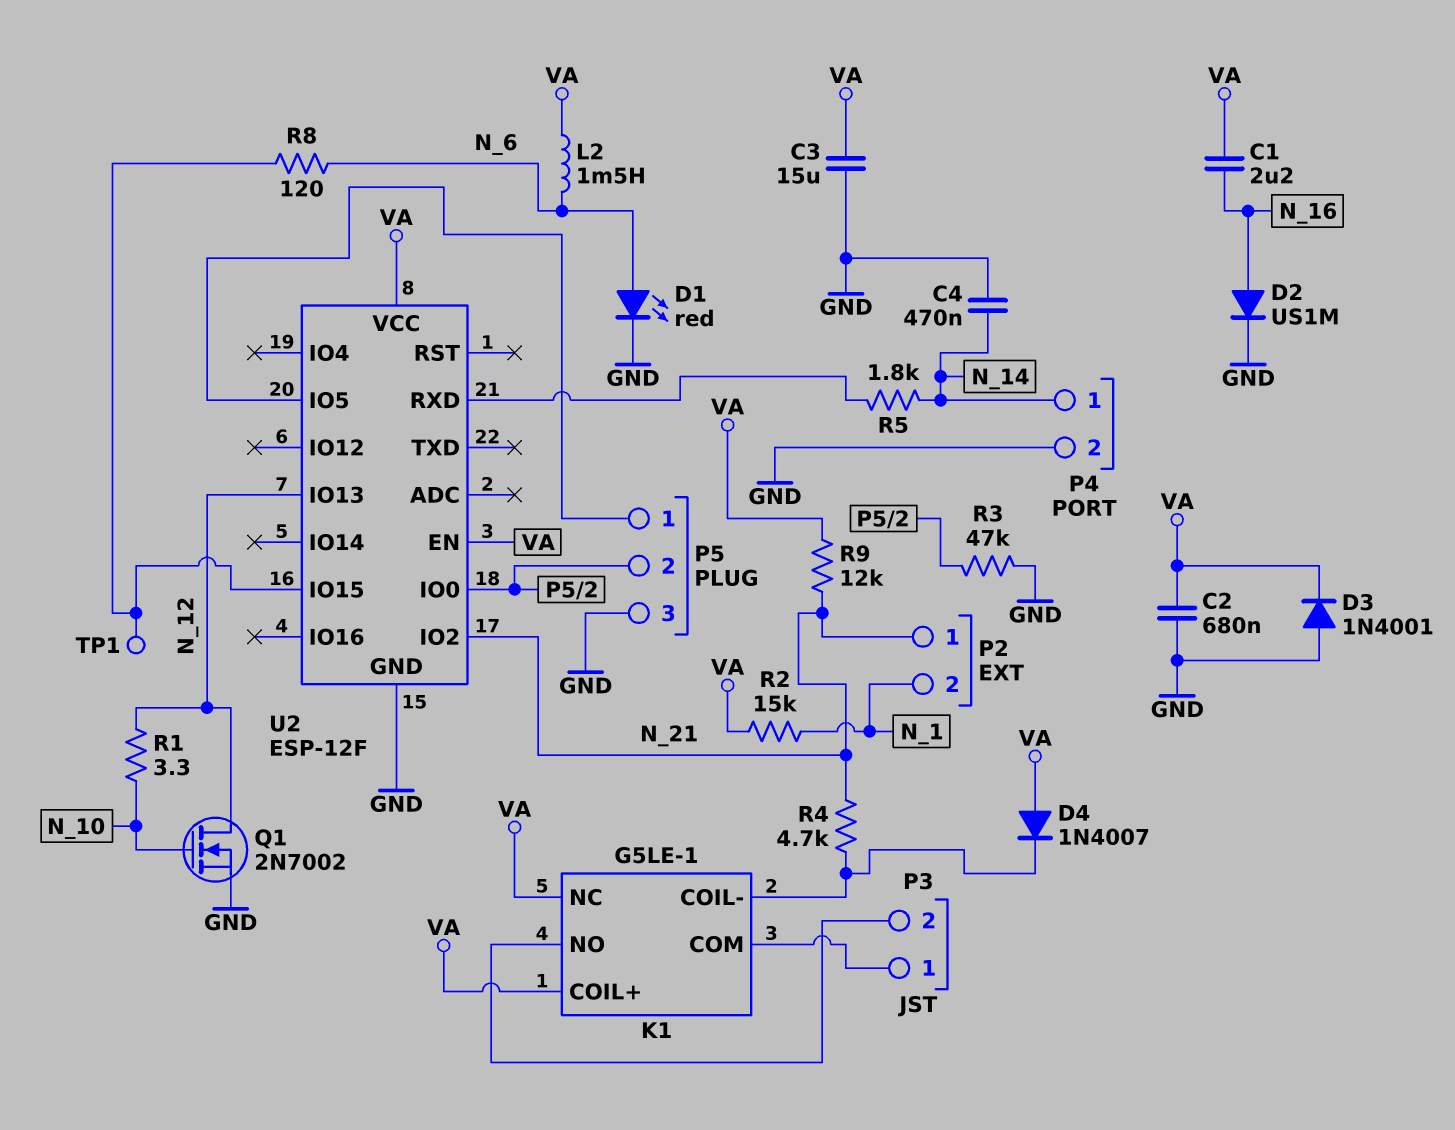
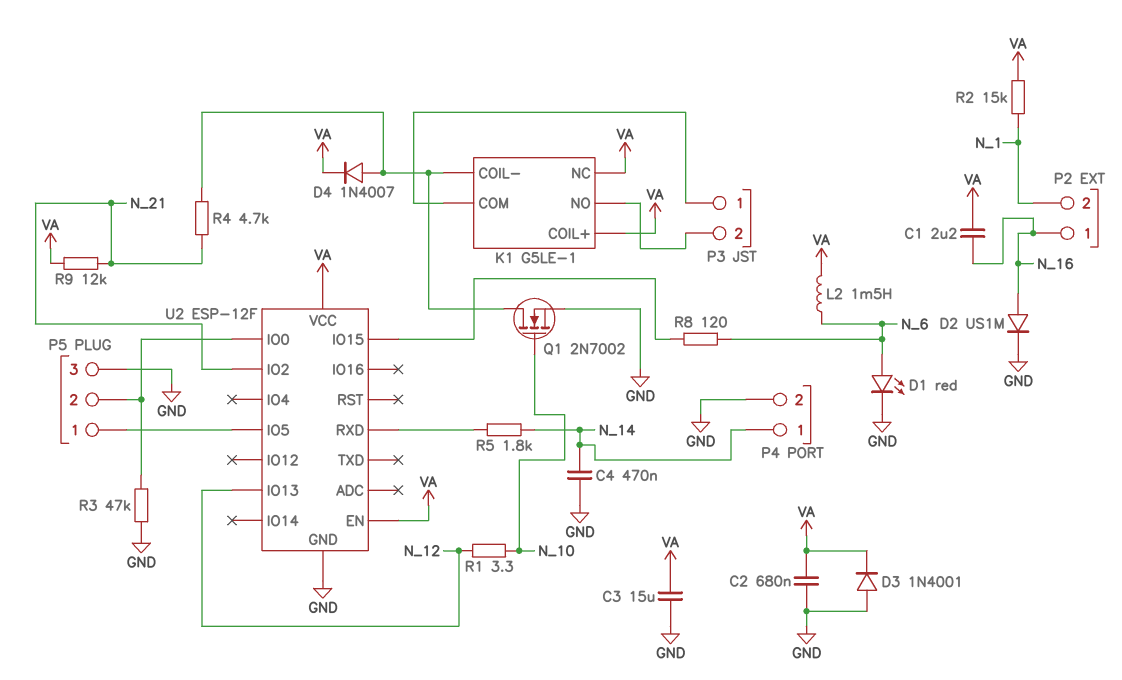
D4: diode 1N4007 (A VA, K K1/COIL-) -> diode 1N4007 (A K1/COIL-, K VA)
P2 pin 1: N_21 -> N_16
Q1: NMOS 2N7002 (G N_10, D N_12, S GND) -> NMOS 2N7002 (G N_10, D K1/COIL-, S GND)
TP1: test point (U2/IO15) -> none

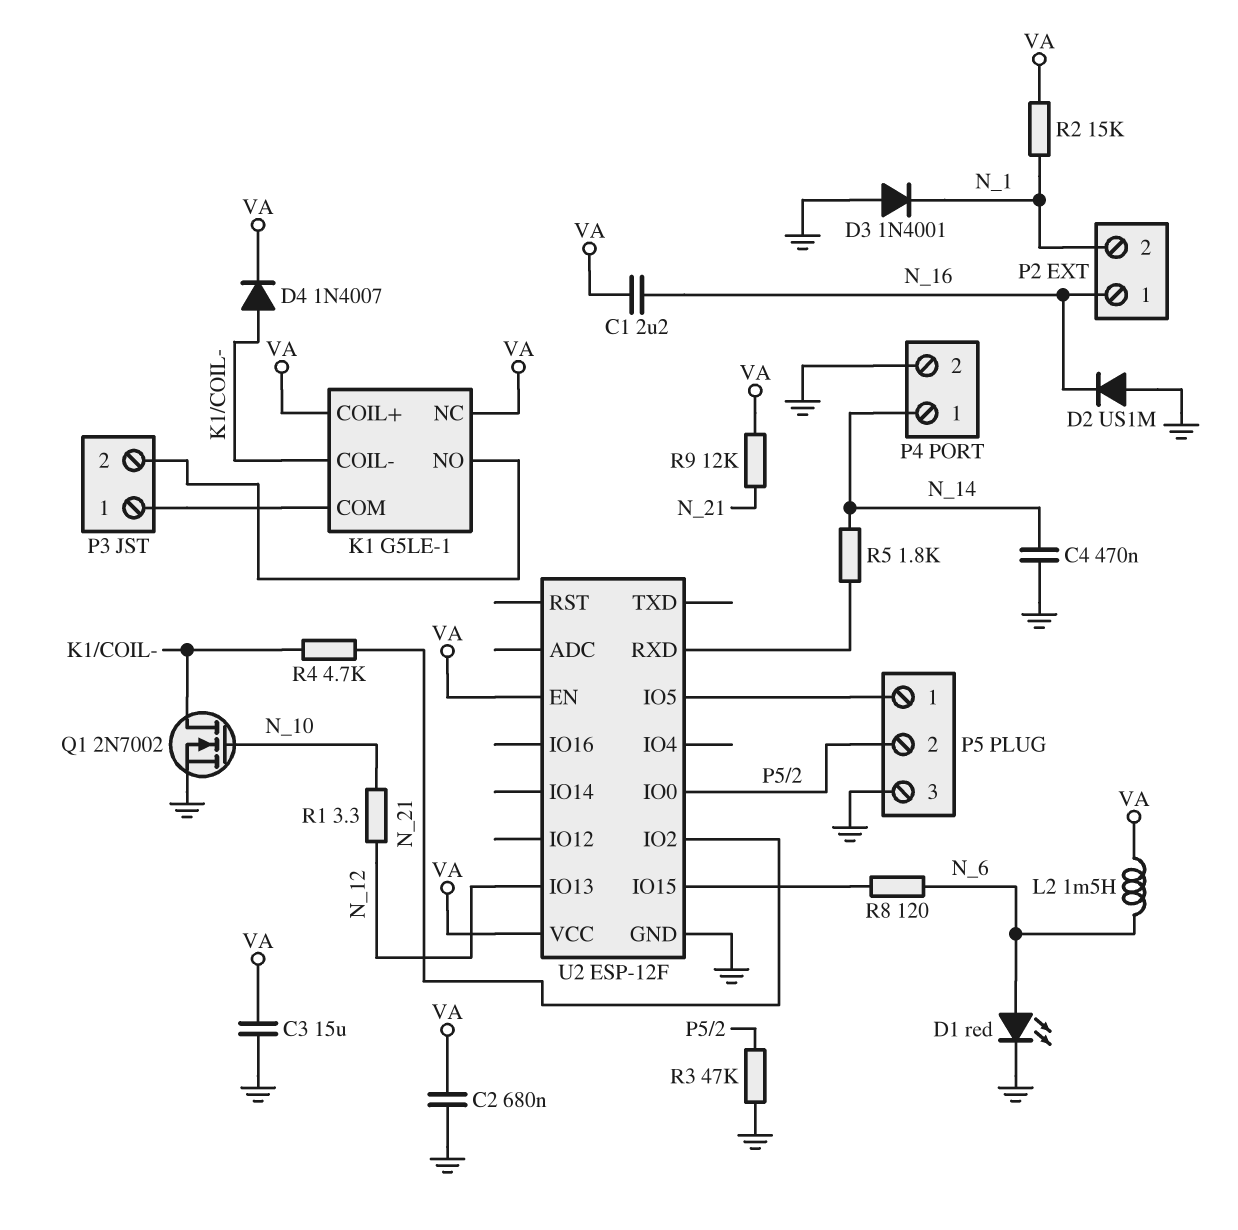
D2: diode US1M (A N_16, K GND) -> diode US1M (A GND, K N_16)
D3: diode 1N4001 (A GND, K VA) -> diode 1N4001 (A GND, K N_1)

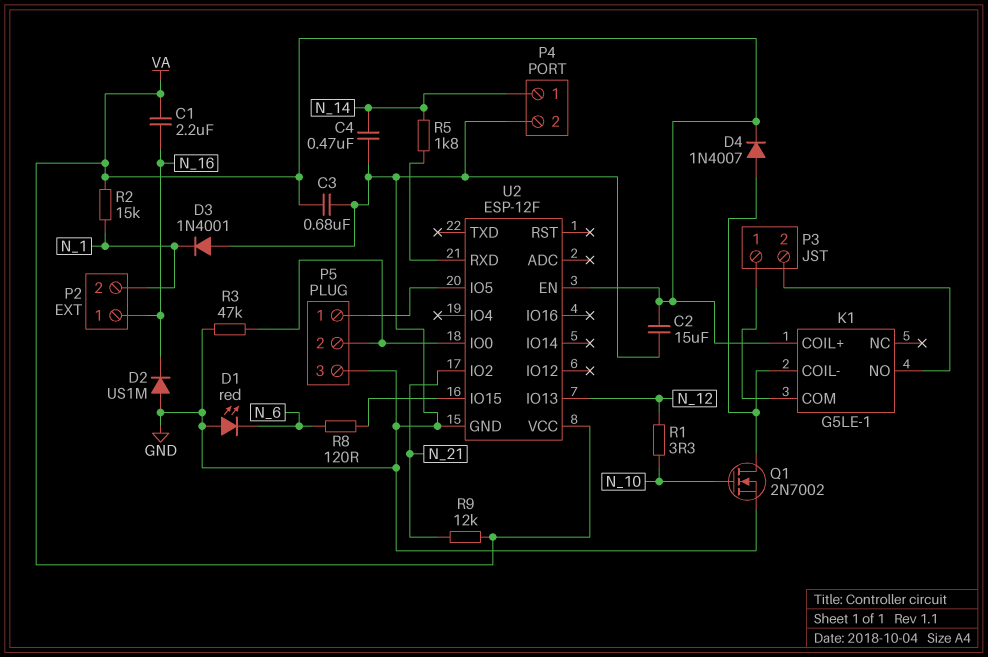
C2: 680nF (GND, VA) -> 15uF (GND, VA)
C3: 15uF (GND, VA) -> 680nF (GND, VA)
D1: LED red (A N_6, K GND) -> LED red (A GND, K N_6)
K1 pin NC: VA -> none
L2: 1.5mH (N_6, VA) -> none
R4: 4.7k (K1/COIL-, N_21) -> none

